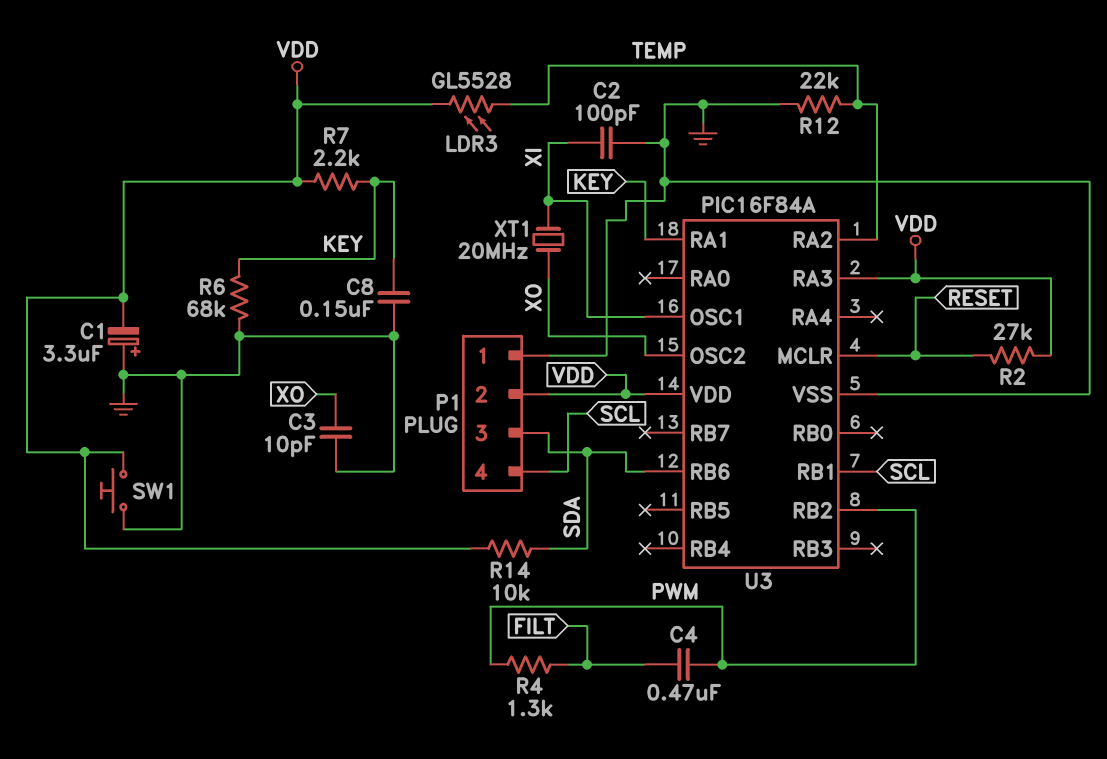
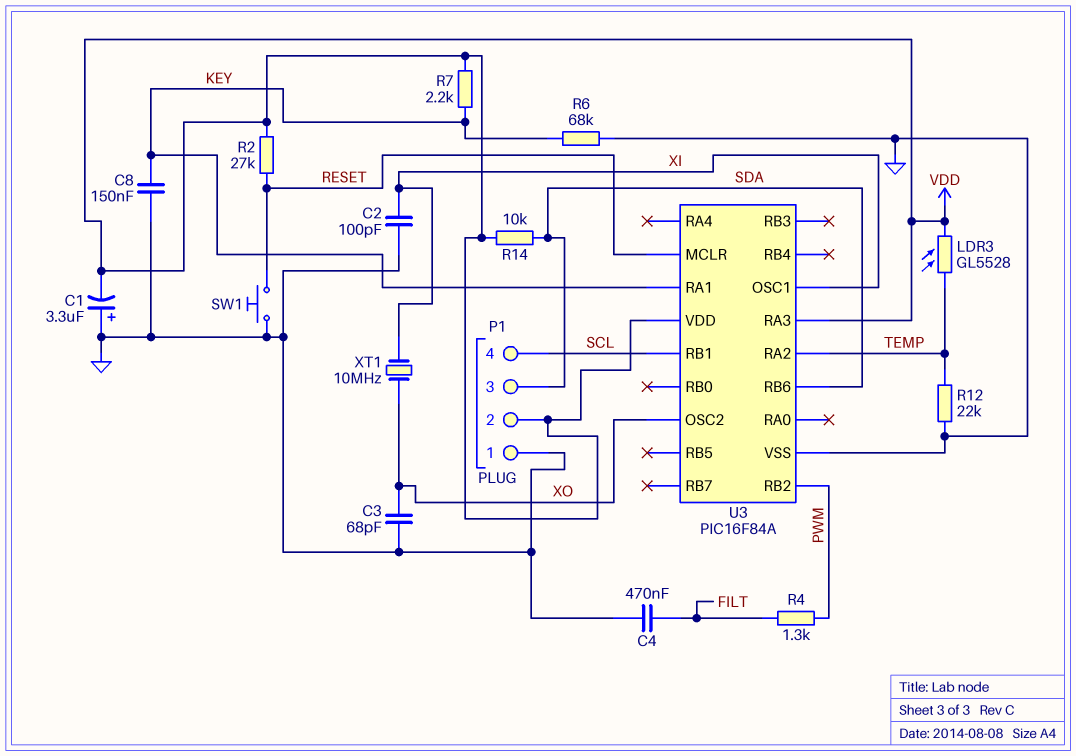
C3: 10pF (GND, XO) -> 68pF (GND, XO)
C4: 470nF (FILT, PWM) -> 470nF (FILT, GND)
SW1: button (GND, VDD) -> button (GND, RESET)
XT1: 20MHz (XI, XO) -> 10MHz (XI, XO)

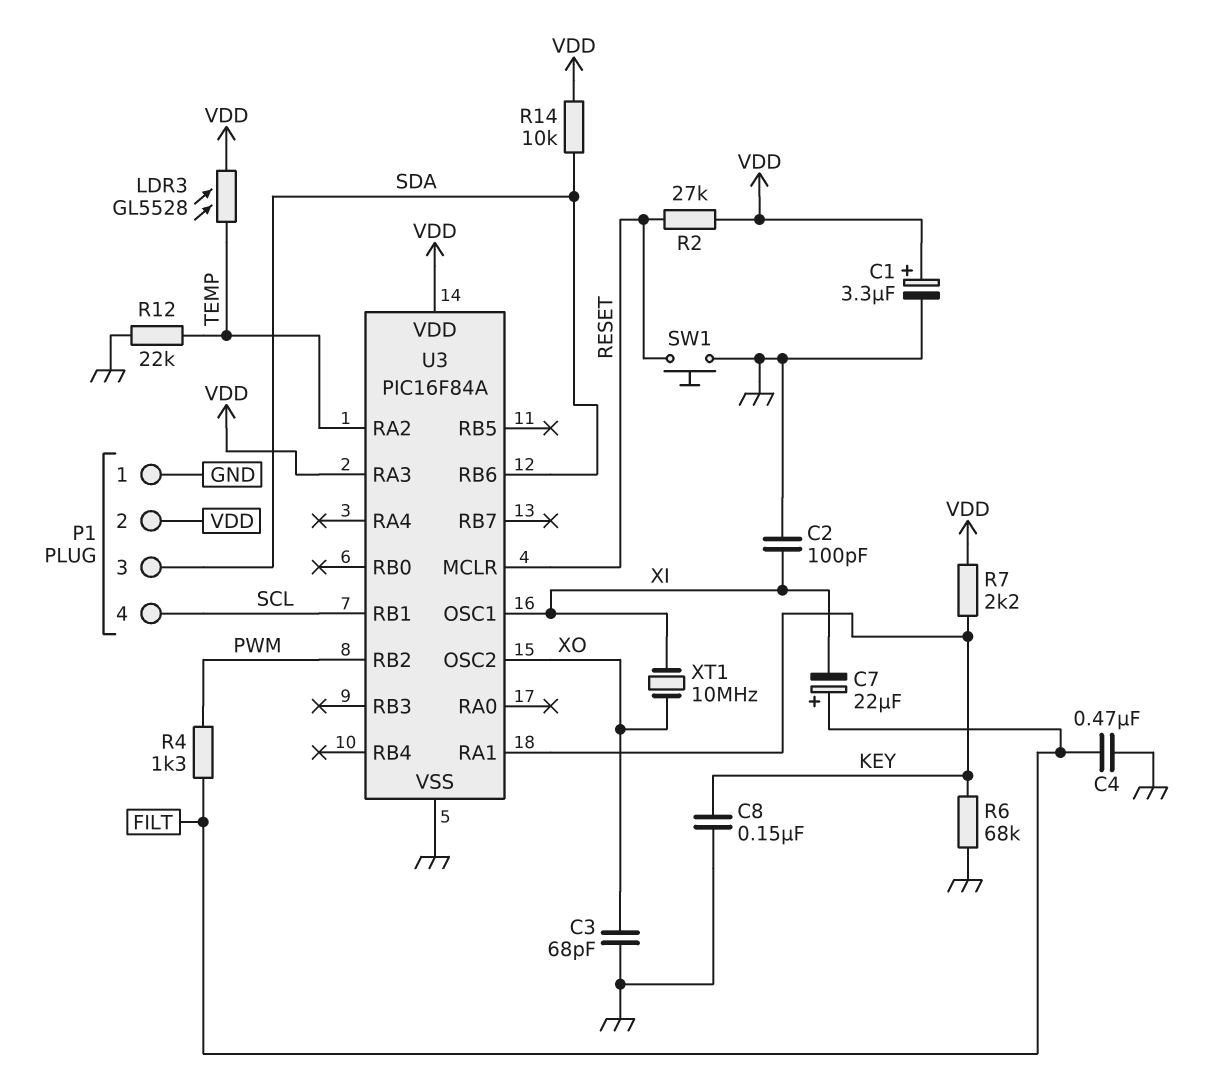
C1: 3.3uF (plus GND, minus VDD) -> 3.3uF (plus VDD, minus GND)
C7: none -> 22uF (plus FILT, minus XI)

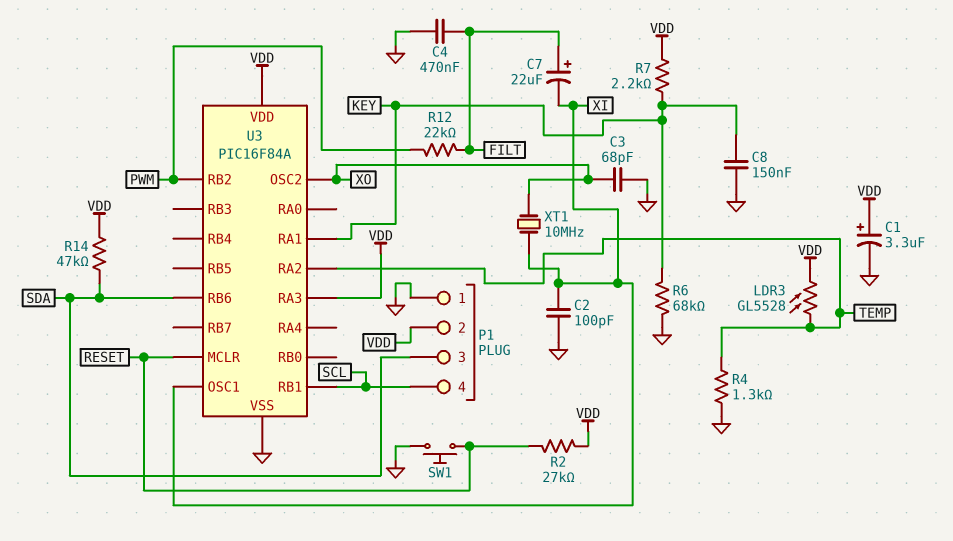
R4: 1.3k (FILT, PWM) -> 1.3k (GND, TEMP)
R12: 22k (GND, TEMP) -> 22k (FILT, PWM)
R14: 10k (SDA, VDD) -> 47k (SDA, VDD)

